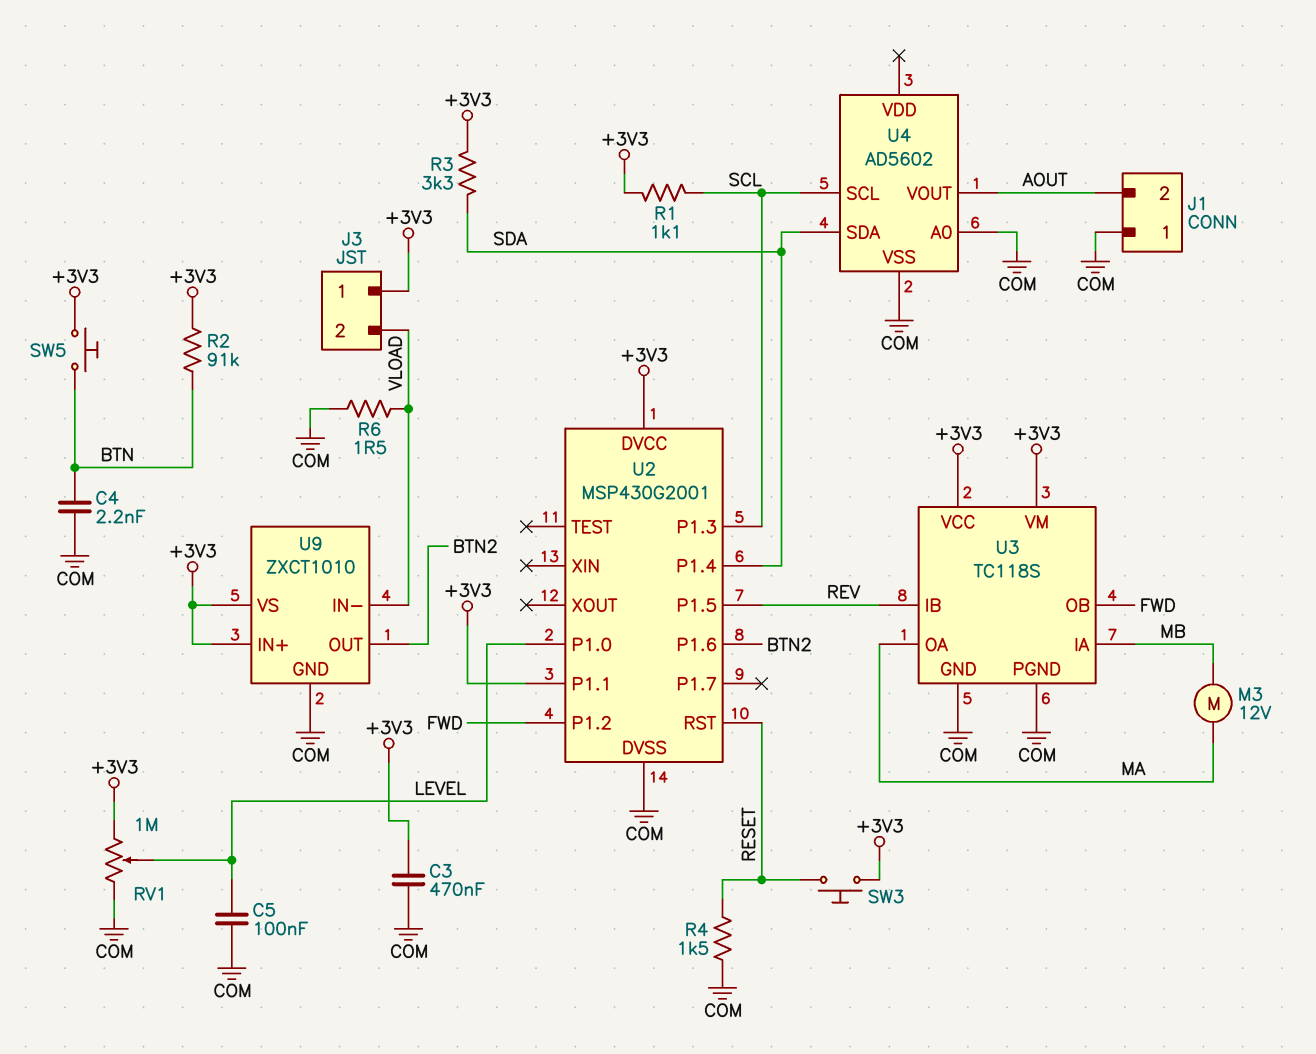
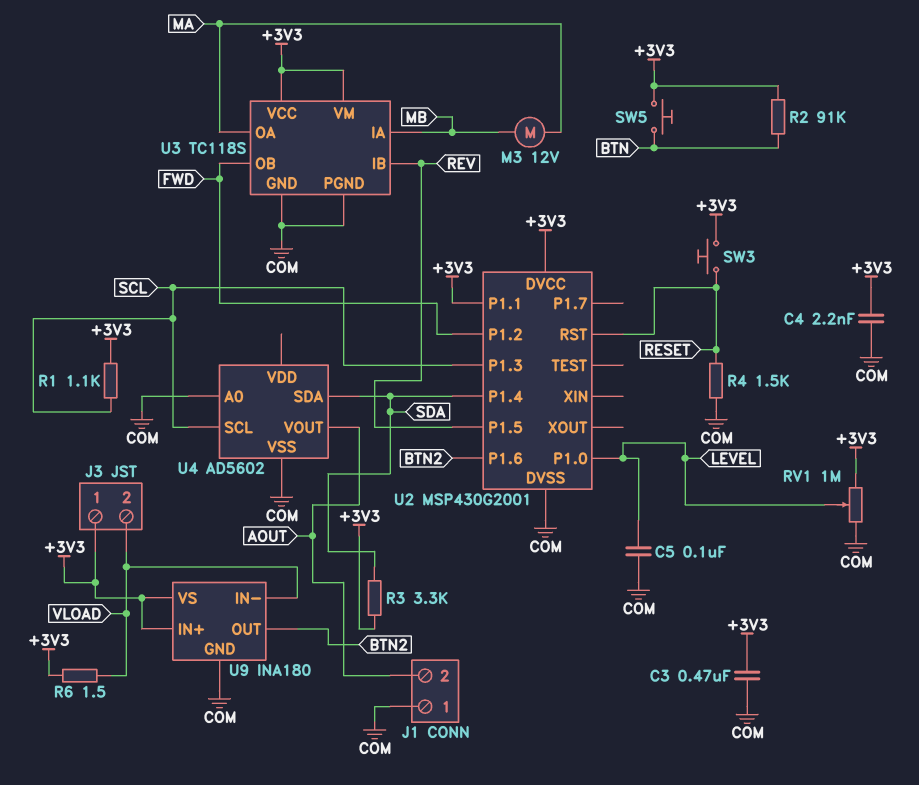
C4: 2.2nF (BTN, COM) -> 2.2nF (+3V3, COM)
R6: 1.5 (COM, VLOAD) -> 1.5 (+3V3, VLOAD)
U9: ZXCT1010 -> INA180

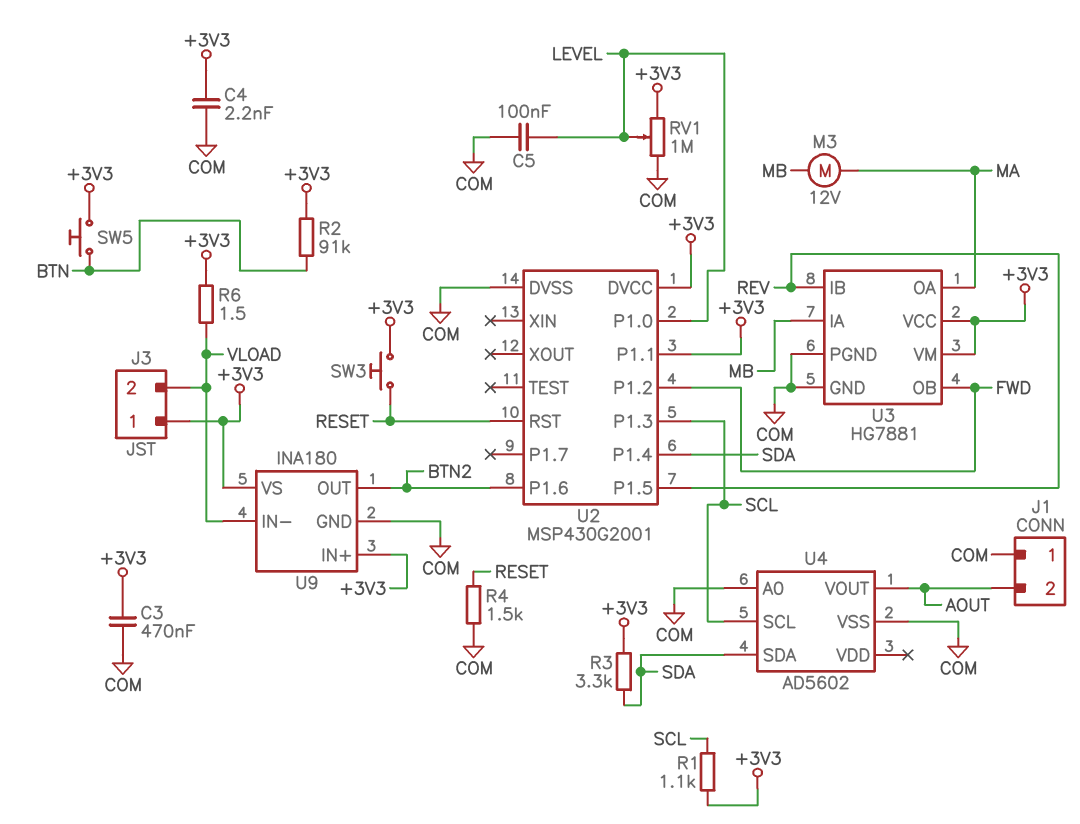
U3: TC118S -> HG7881

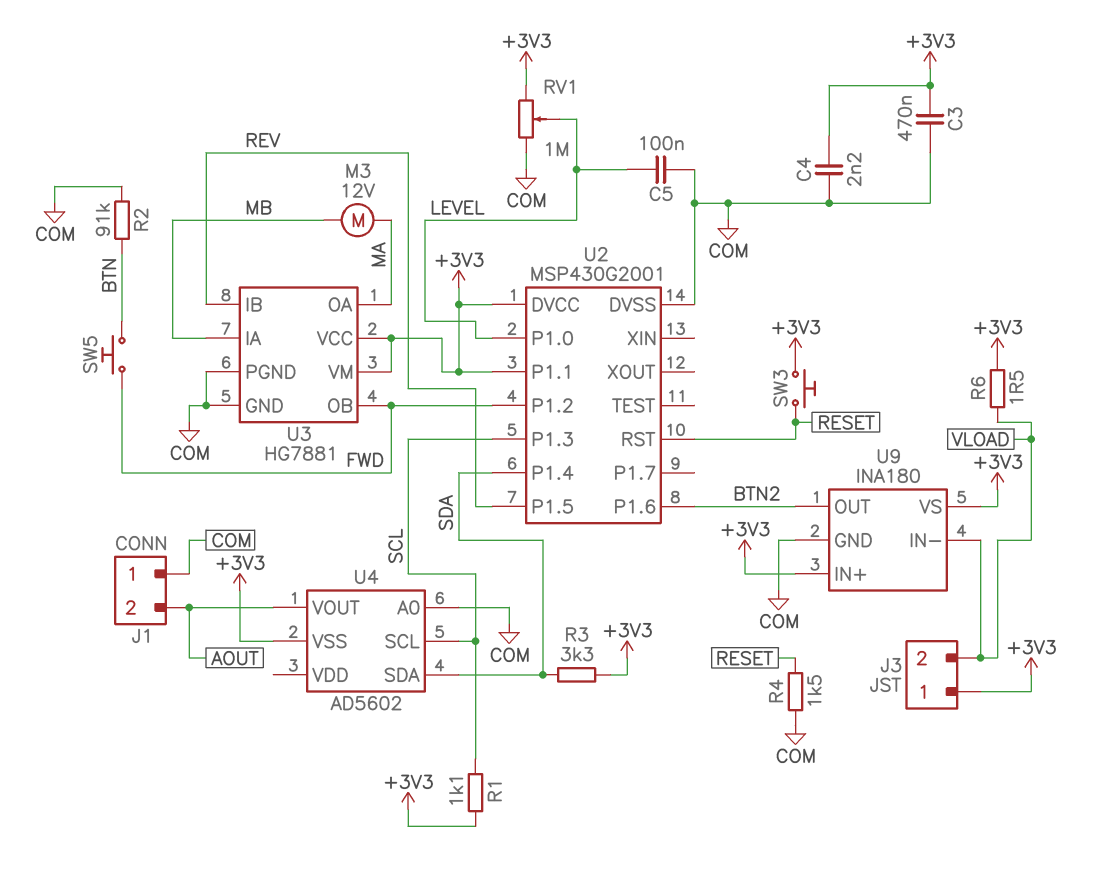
R2: 91k (+3V3, BTN) -> 91k (BTN, COM)
SW5: button (+3V3, BTN) -> button (BTN, FWD)
U4 pin VSS: COM -> +3V3

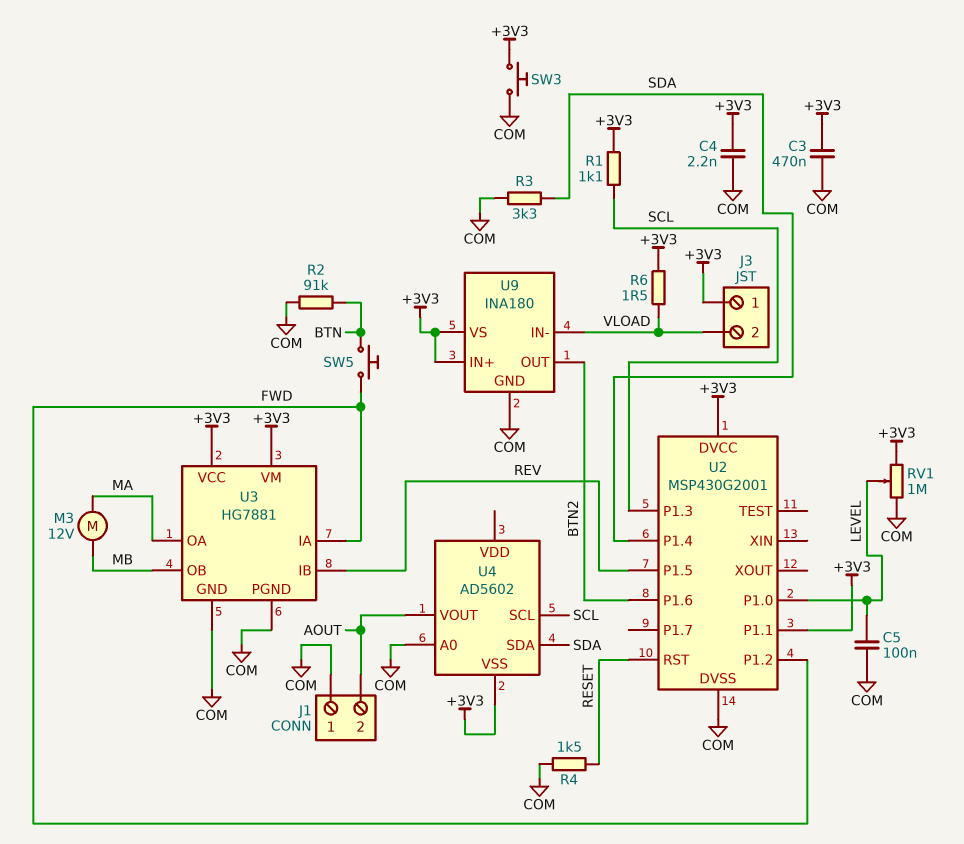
R3: 3.3k (+3V3, SDA) -> 3.3k (COM, SDA)
SW3: button (+3V3, RESET) -> button (+3V3, COM)
U3 pin IA: MB -> FWD
U3 pin OB: FWD -> MB

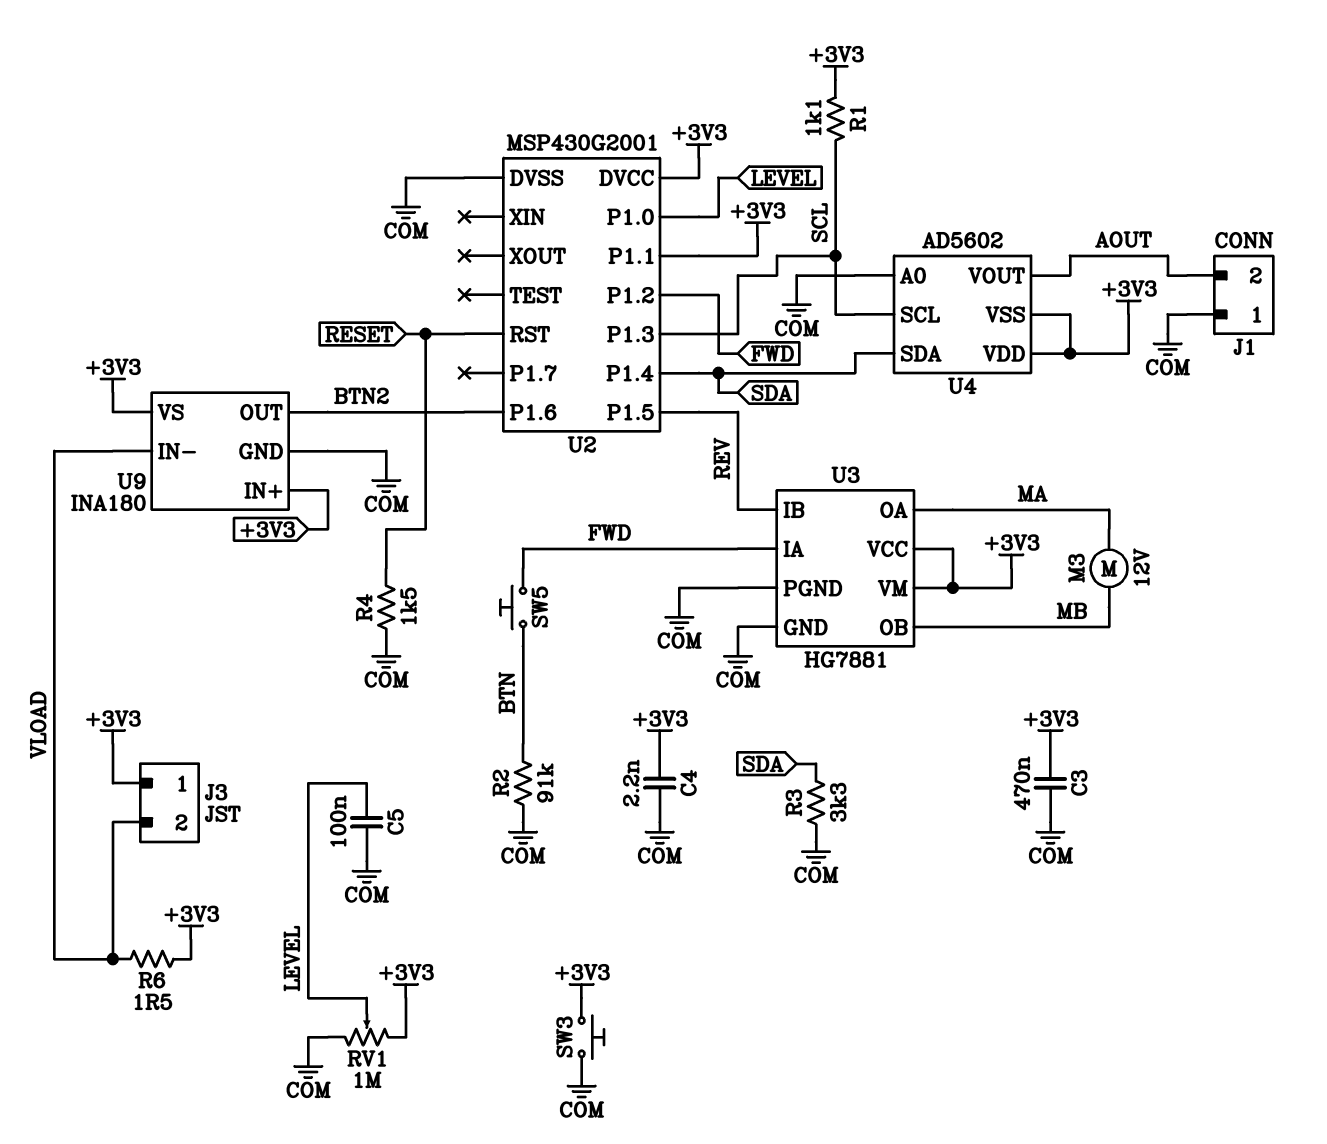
U4 pin VDD: none -> +3V3

